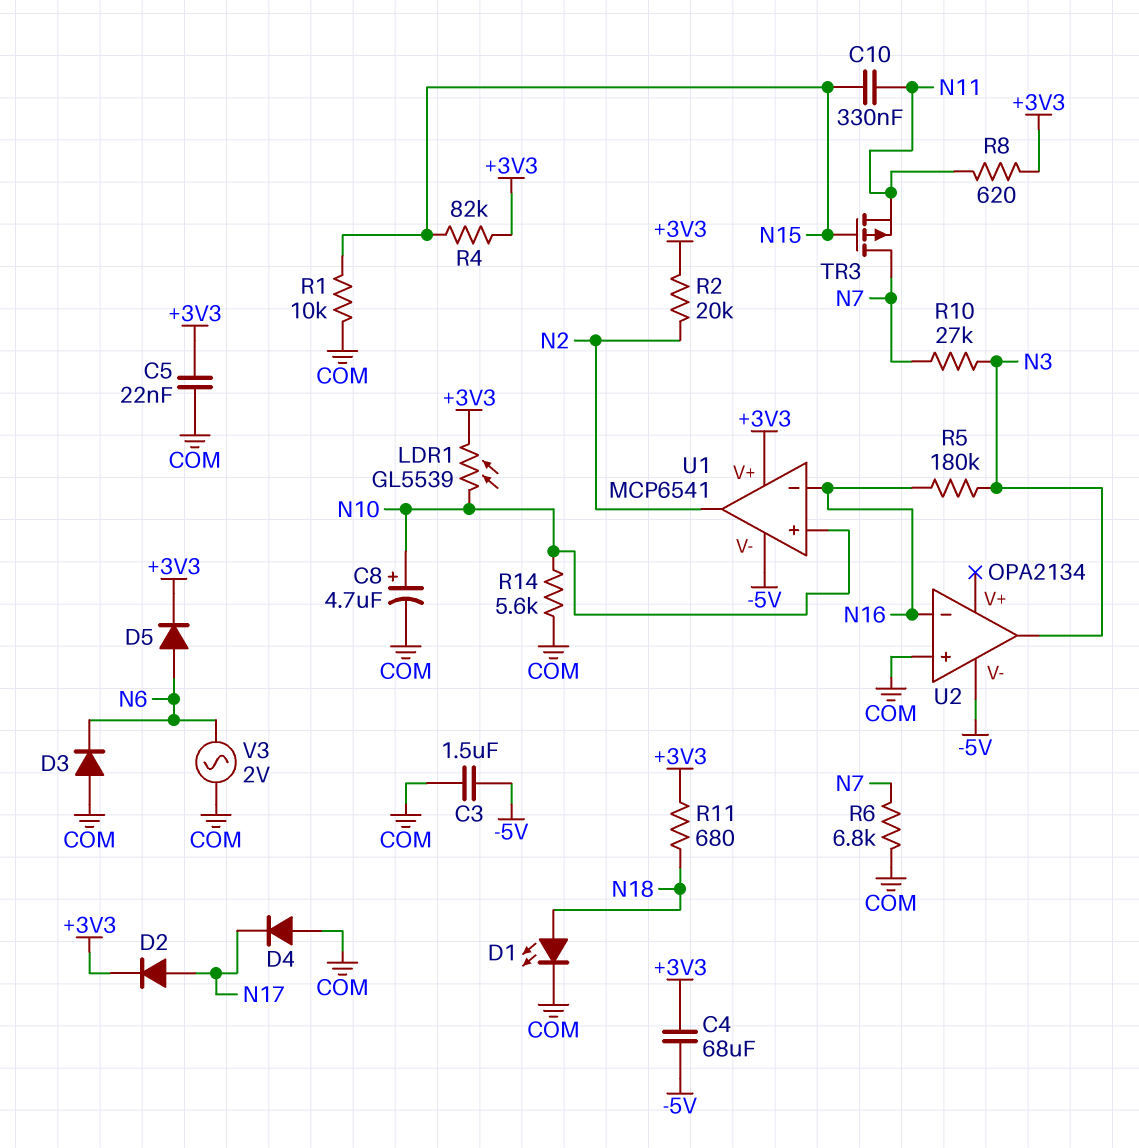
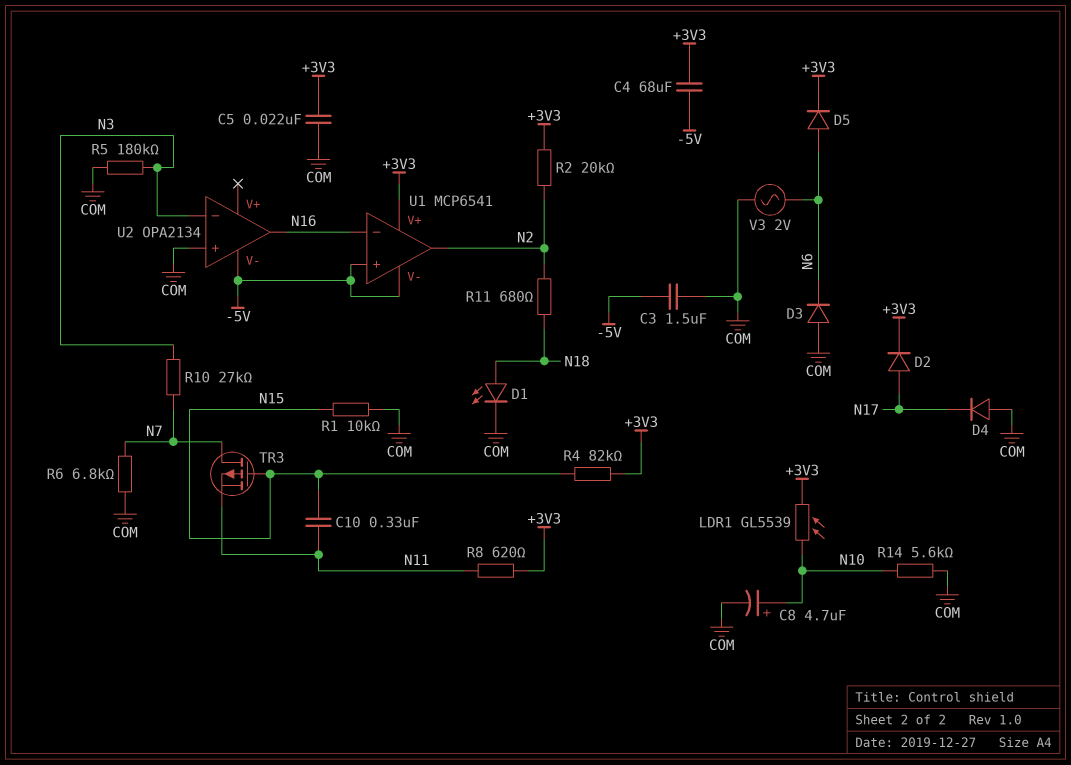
R5: 180k (N3, N16) -> 180k (COM, N3)
R11: 680 (+3V3, N18) -> 680 (N2, N18)
U1 pin in+: N10 -> -5V
U2 pin in-: N16 -> N3
U2 pin out: N3 -> N16

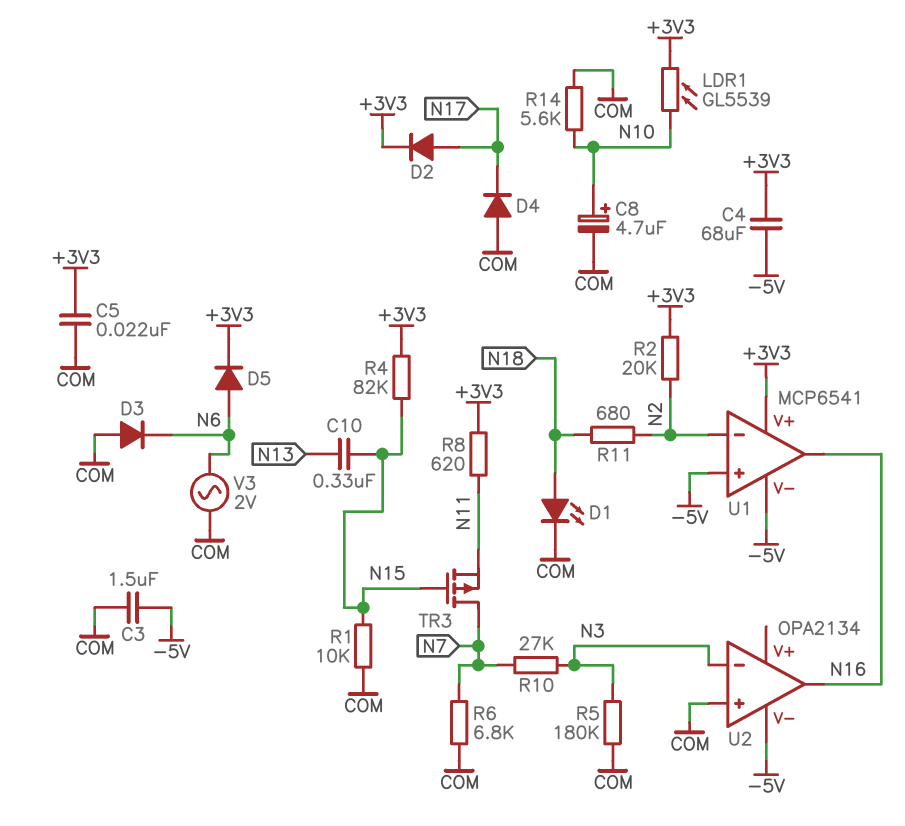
C10: 330nF (N11, N15) -> 330nF (N13, N15)
U1 pin in-: N16 -> N2
U1 pin out: N2 -> N16

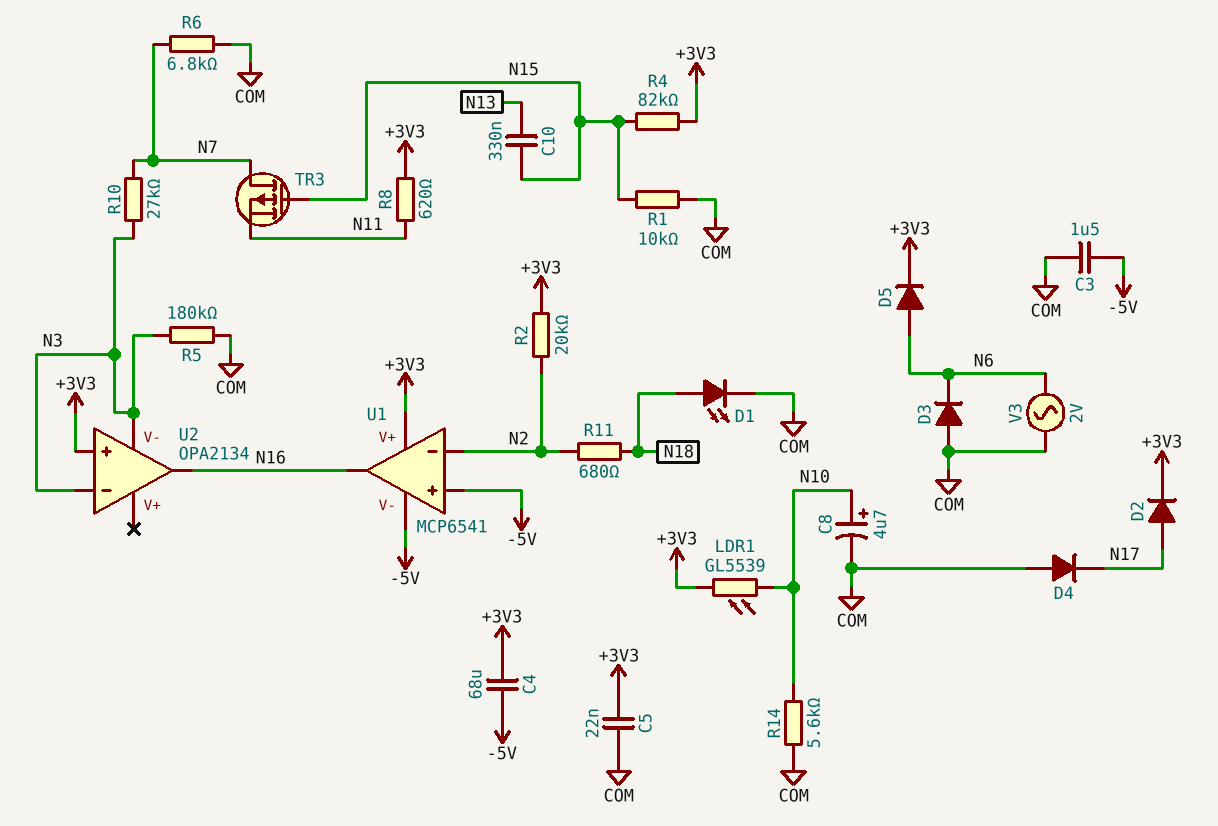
U2 pin V-: -5V -> N3
U2 pin in+: COM -> +3V3

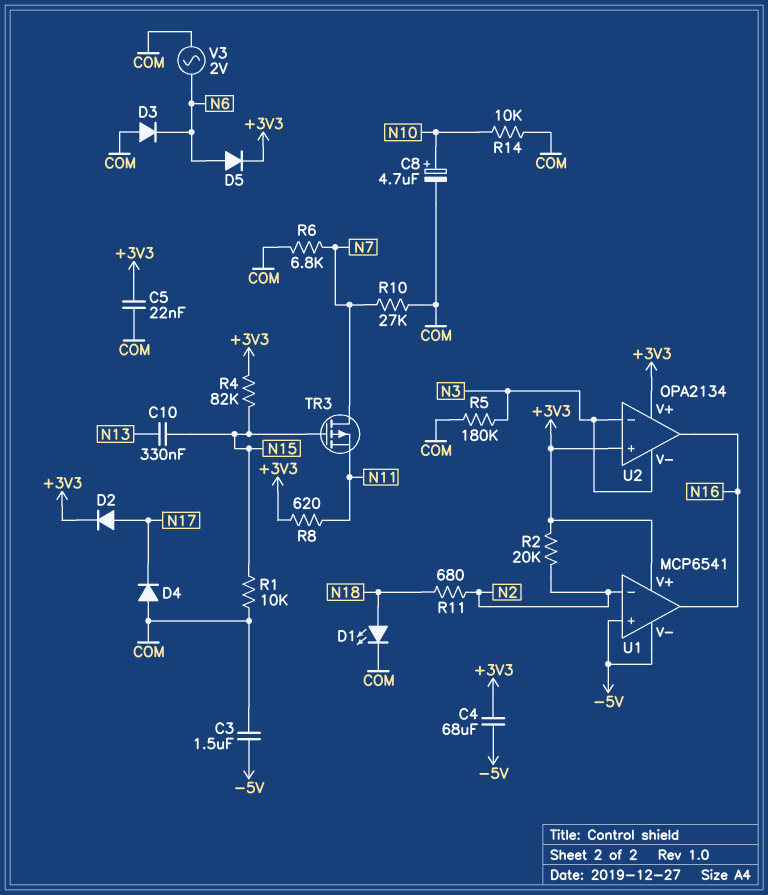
LDR1: GL5539 (+3V3, N10) -> none
R10: 27k (N3, N7) -> 27k (COM, N7)
R14: 5.6k (COM, N10) -> 10k (COM, N10)
U2 pin V+: none -> +3V3

